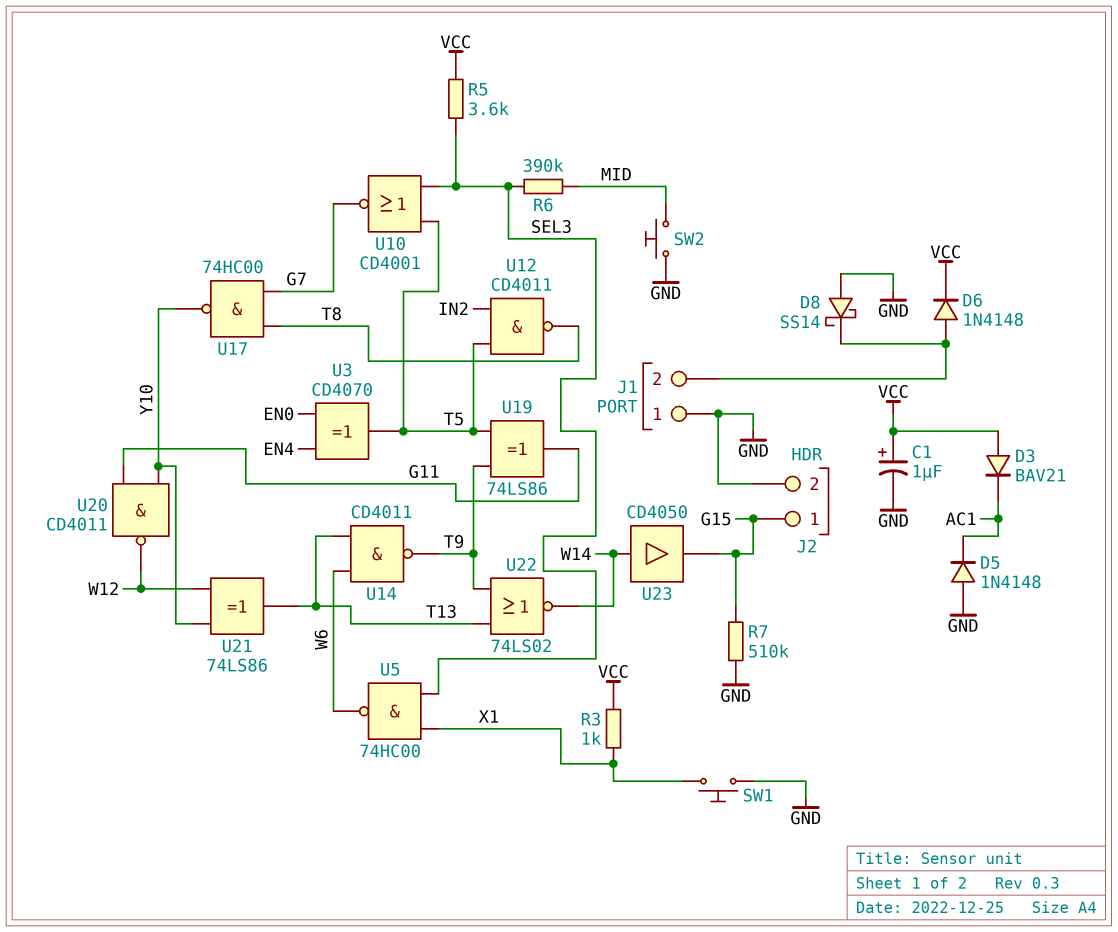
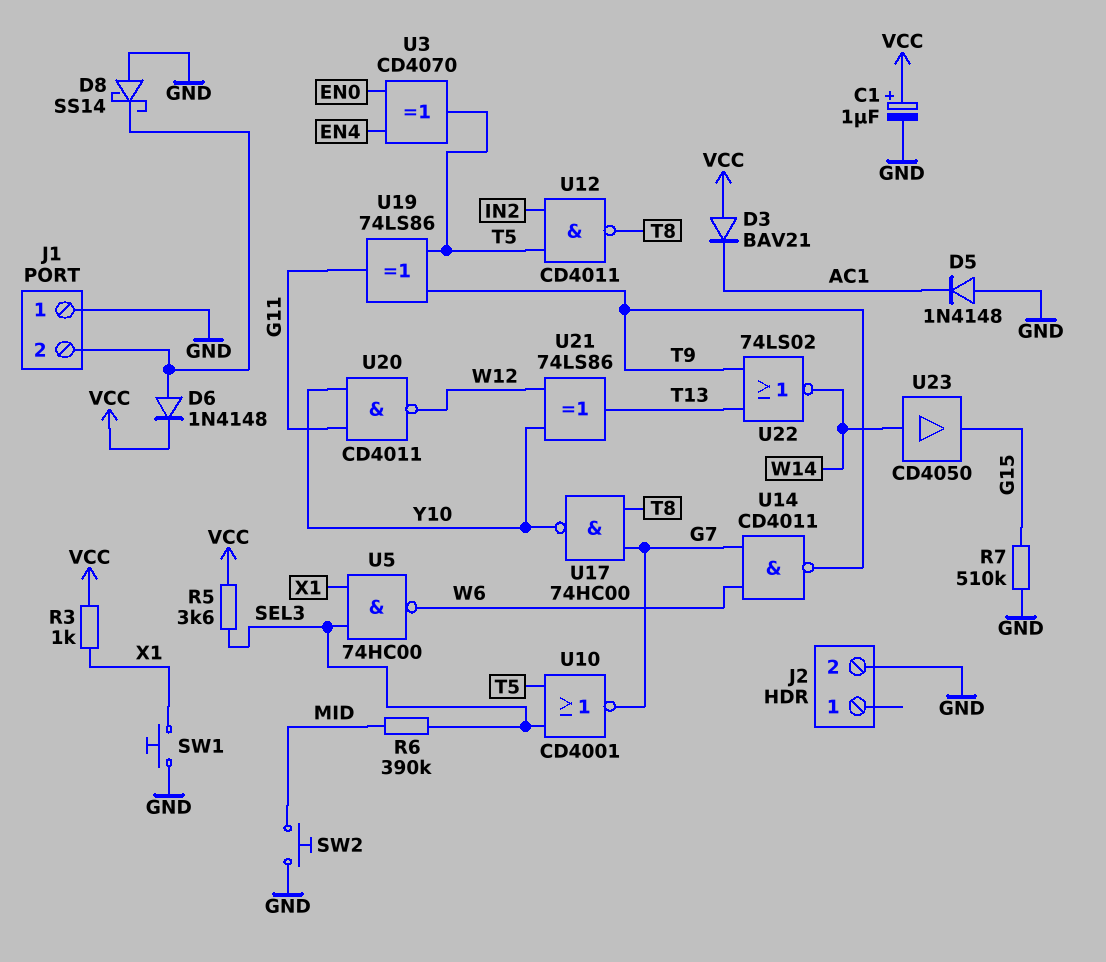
J2 pin 1: G15 -> none
U14: NAND CD4011 (in T13, in W6, out T9) -> NAND CD4011 (in G7, in W6, out T9)

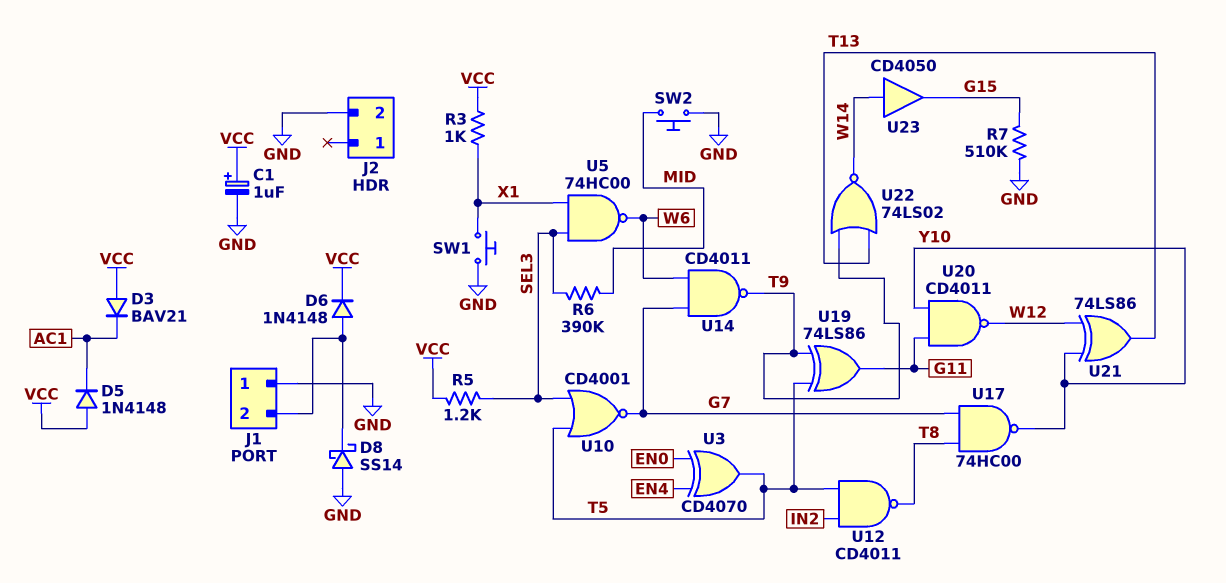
D5: diode 1N4148 (A GND, K AC1) -> diode 1N4148 (A VCC, K AC1)
R5: 3.6k (SEL3, VCC) -> 1.2k (SEL3, VCC)

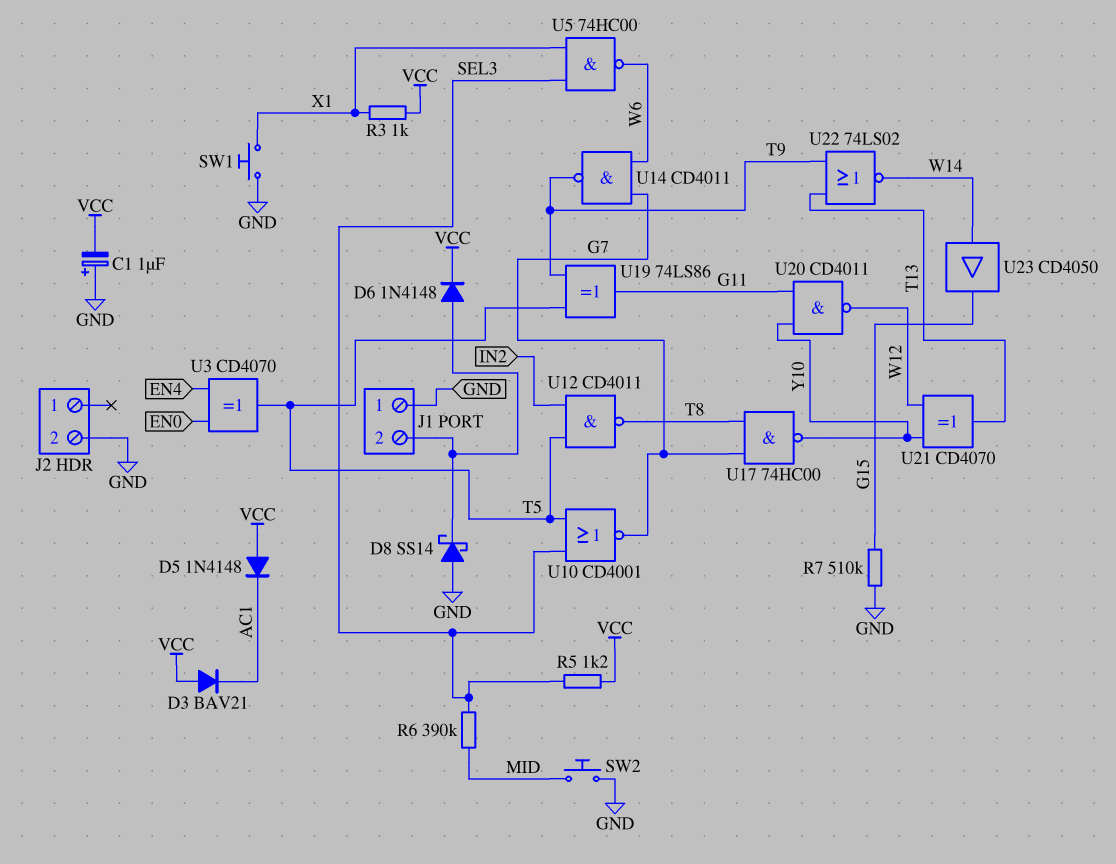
C1: 1uF (plus VCC, minus GND) -> 1uF (plus GND, minus VCC)
U21: XOR 74LS86 (in W12, in Y10, out T13) -> XOR CD4070 (in W12, in Y10, out T13)

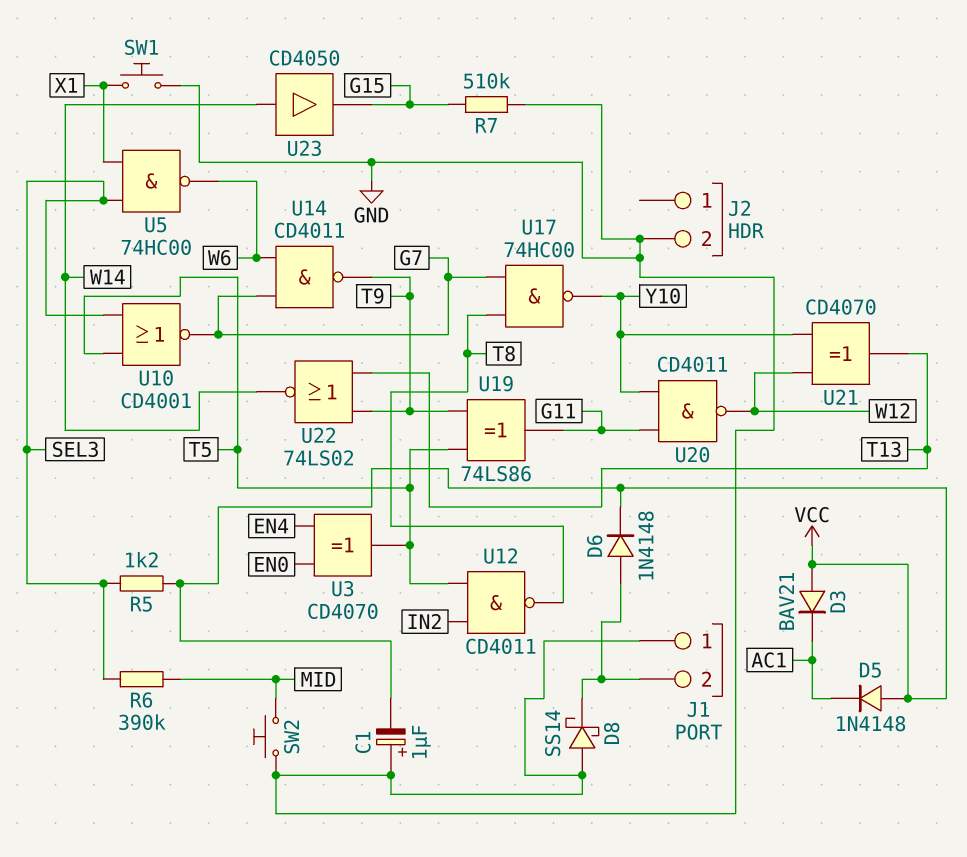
R3: 1k (VCC, X1) -> none

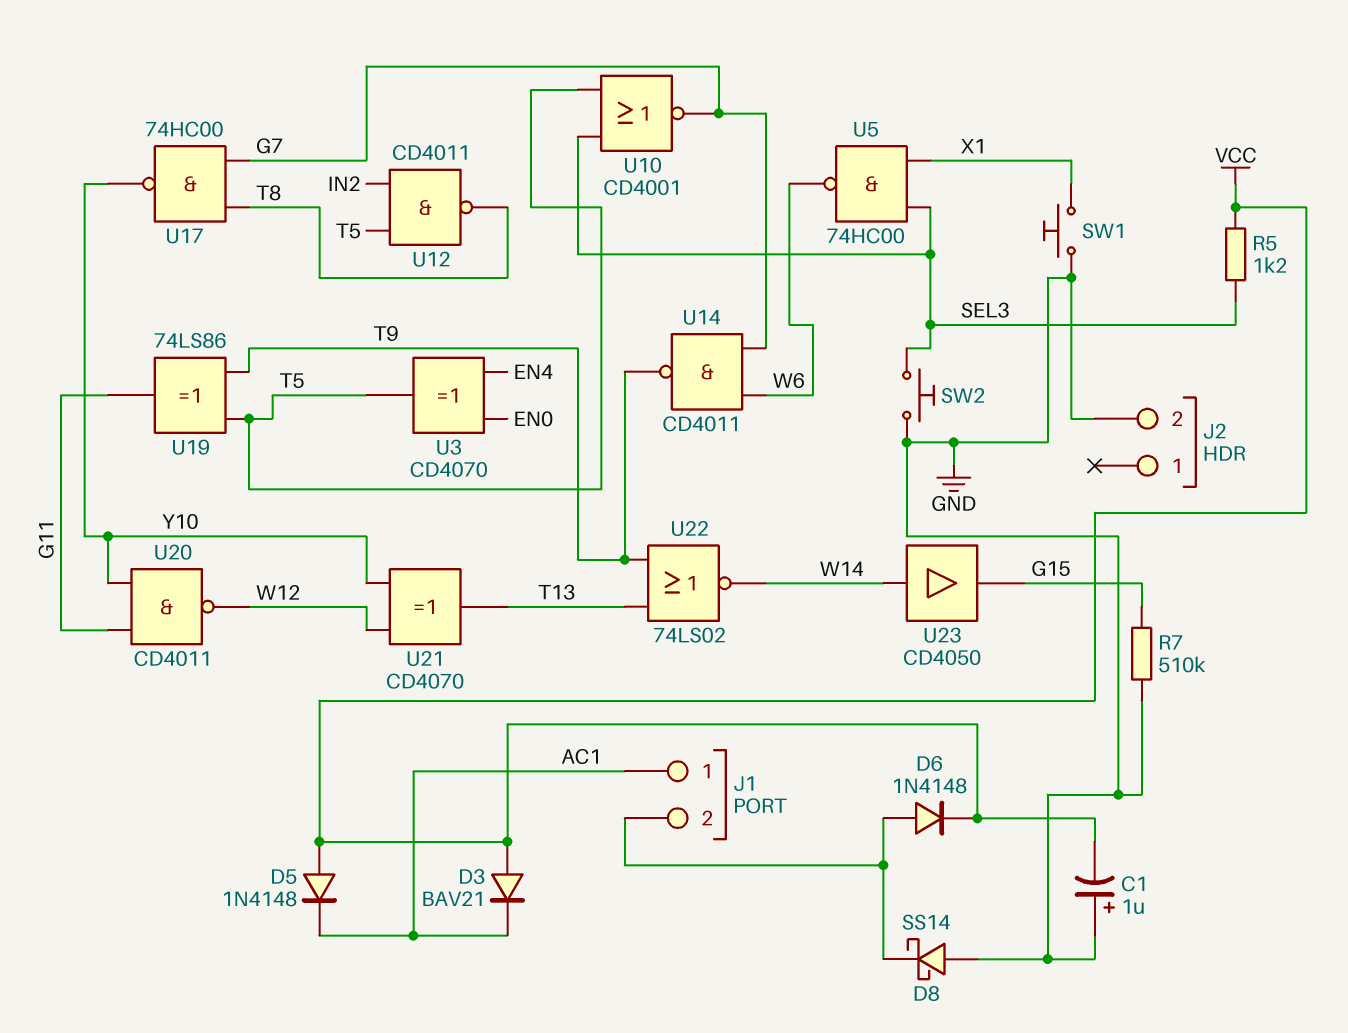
J1 pin 1: GND -> AC1
R6: 390k (MID, SEL3) -> none
SW2: button (GND, MID) -> button (GND, SEL3)

